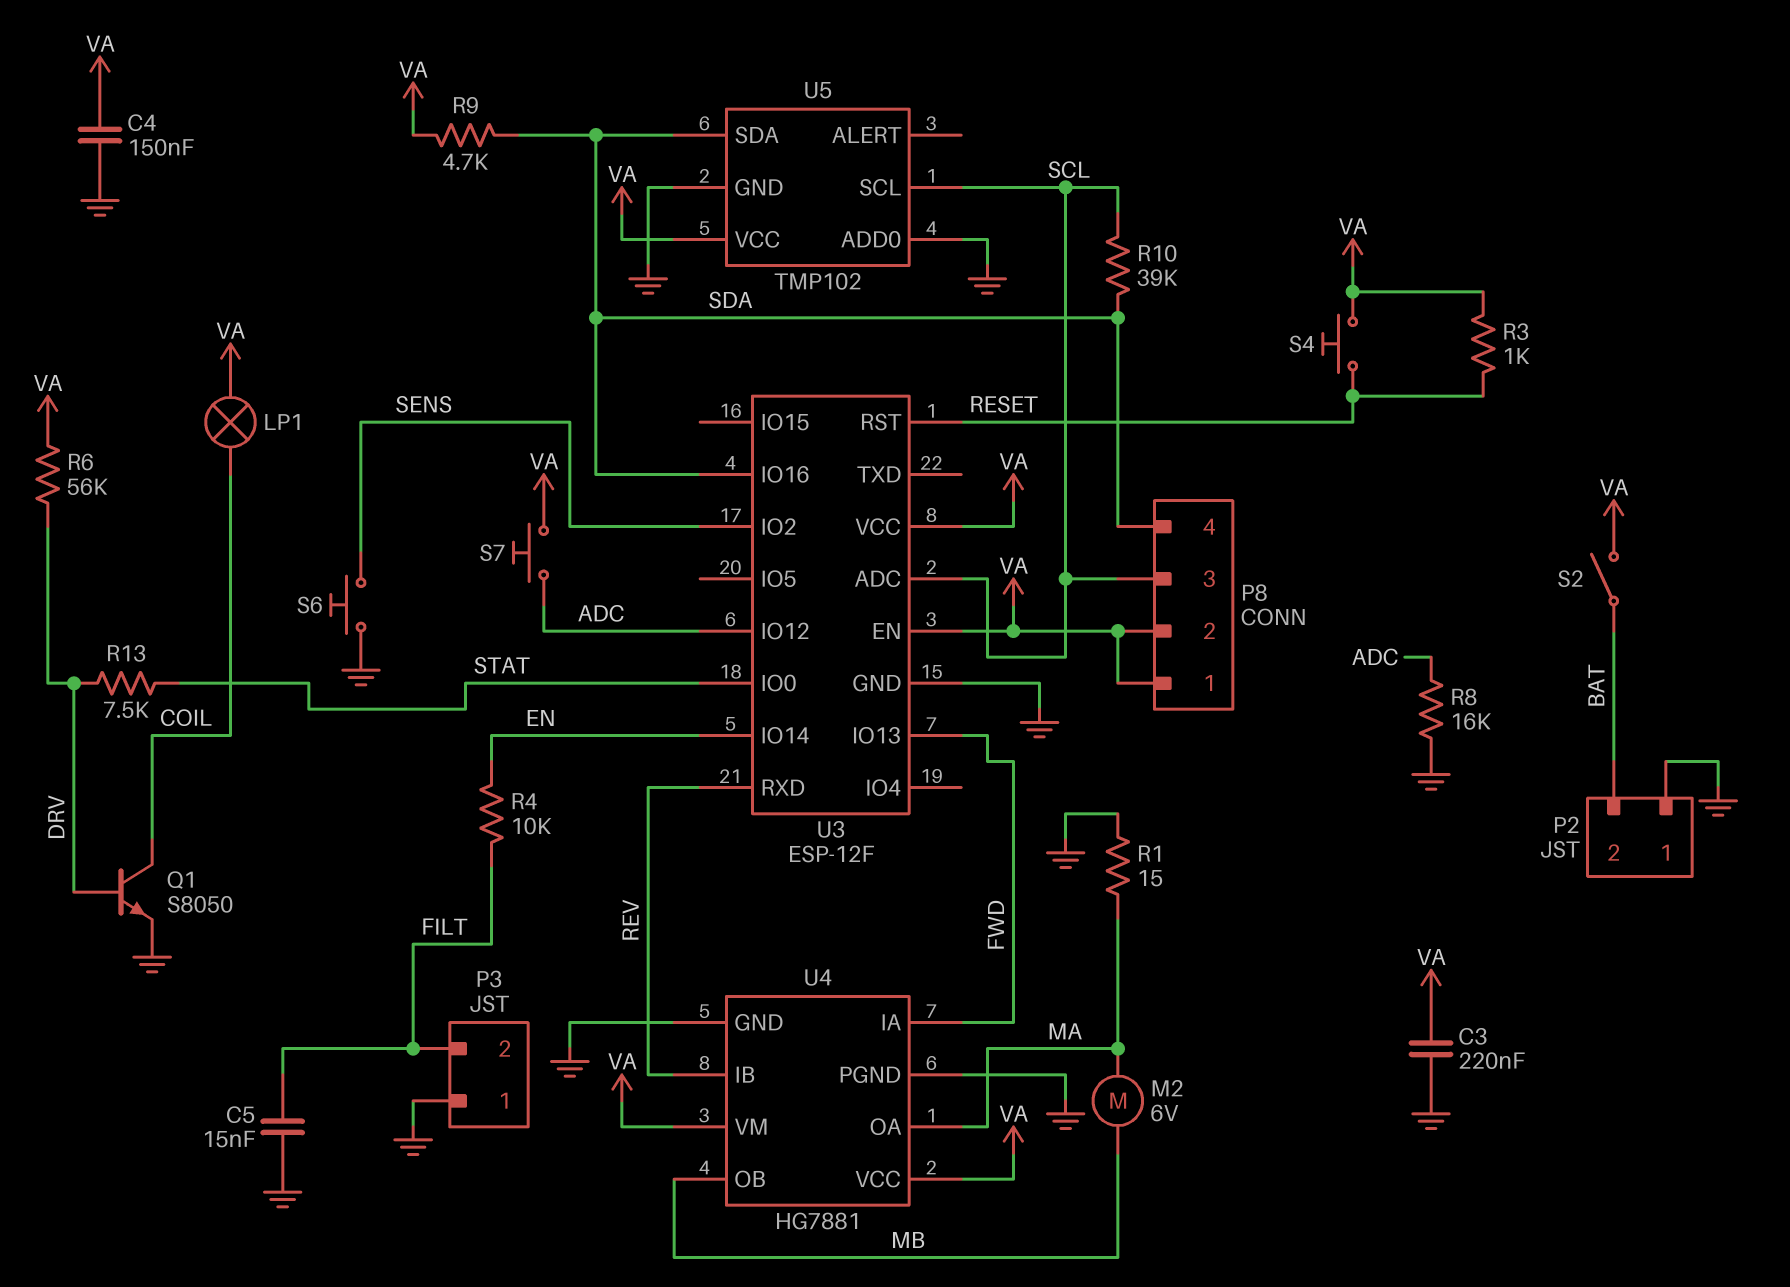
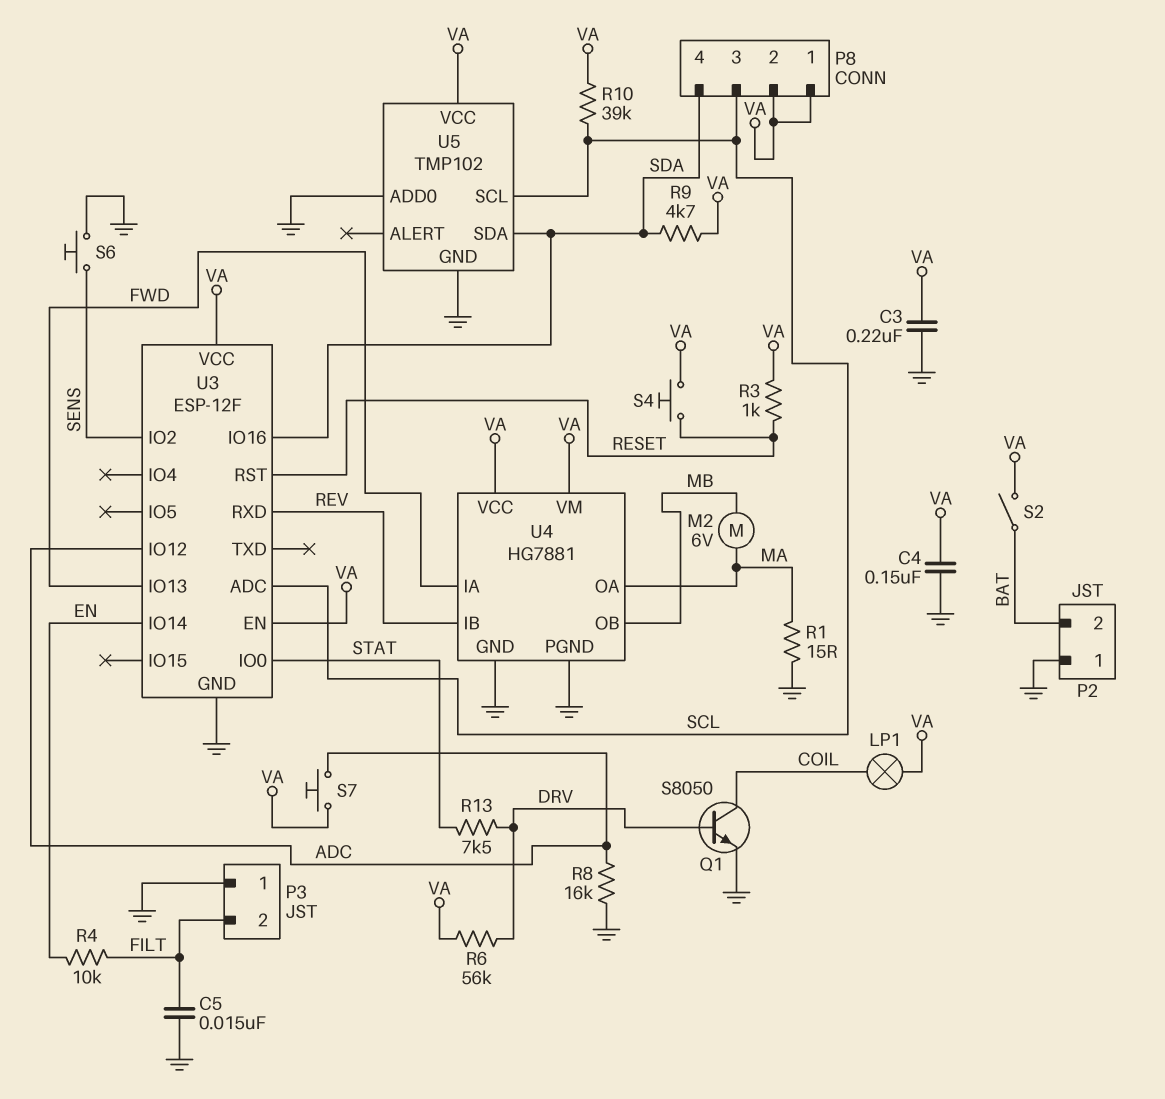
R10: 39k (SCL, SDA) -> 39k (SCL, VA)

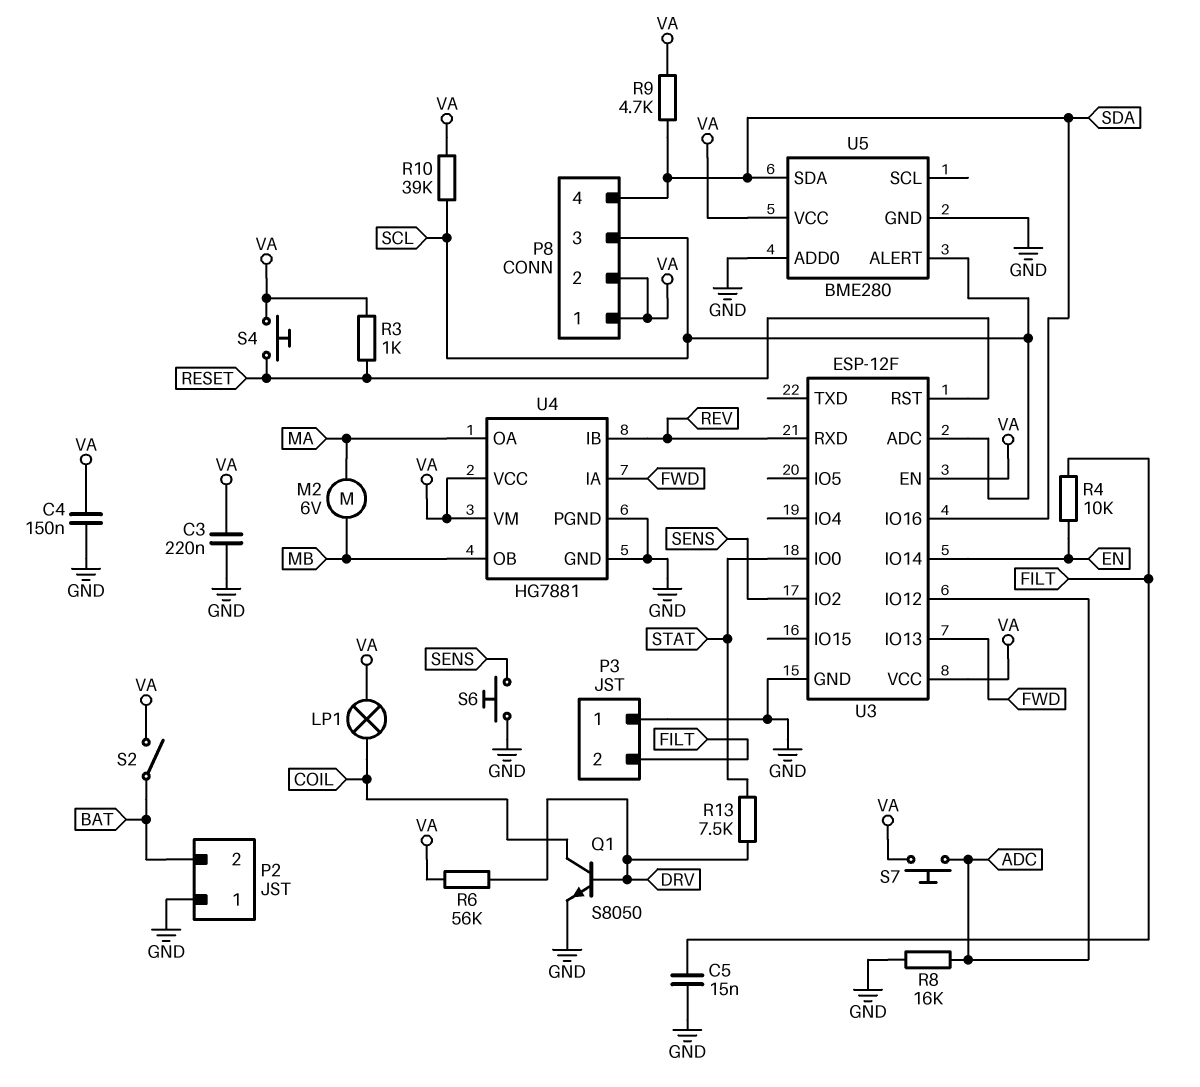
R1: 15 (GND, MA) -> none
U5: TMP102 -> BME280
U5 pin ALERT: none -> SCL
U5 pin SCL: SCL -> none

